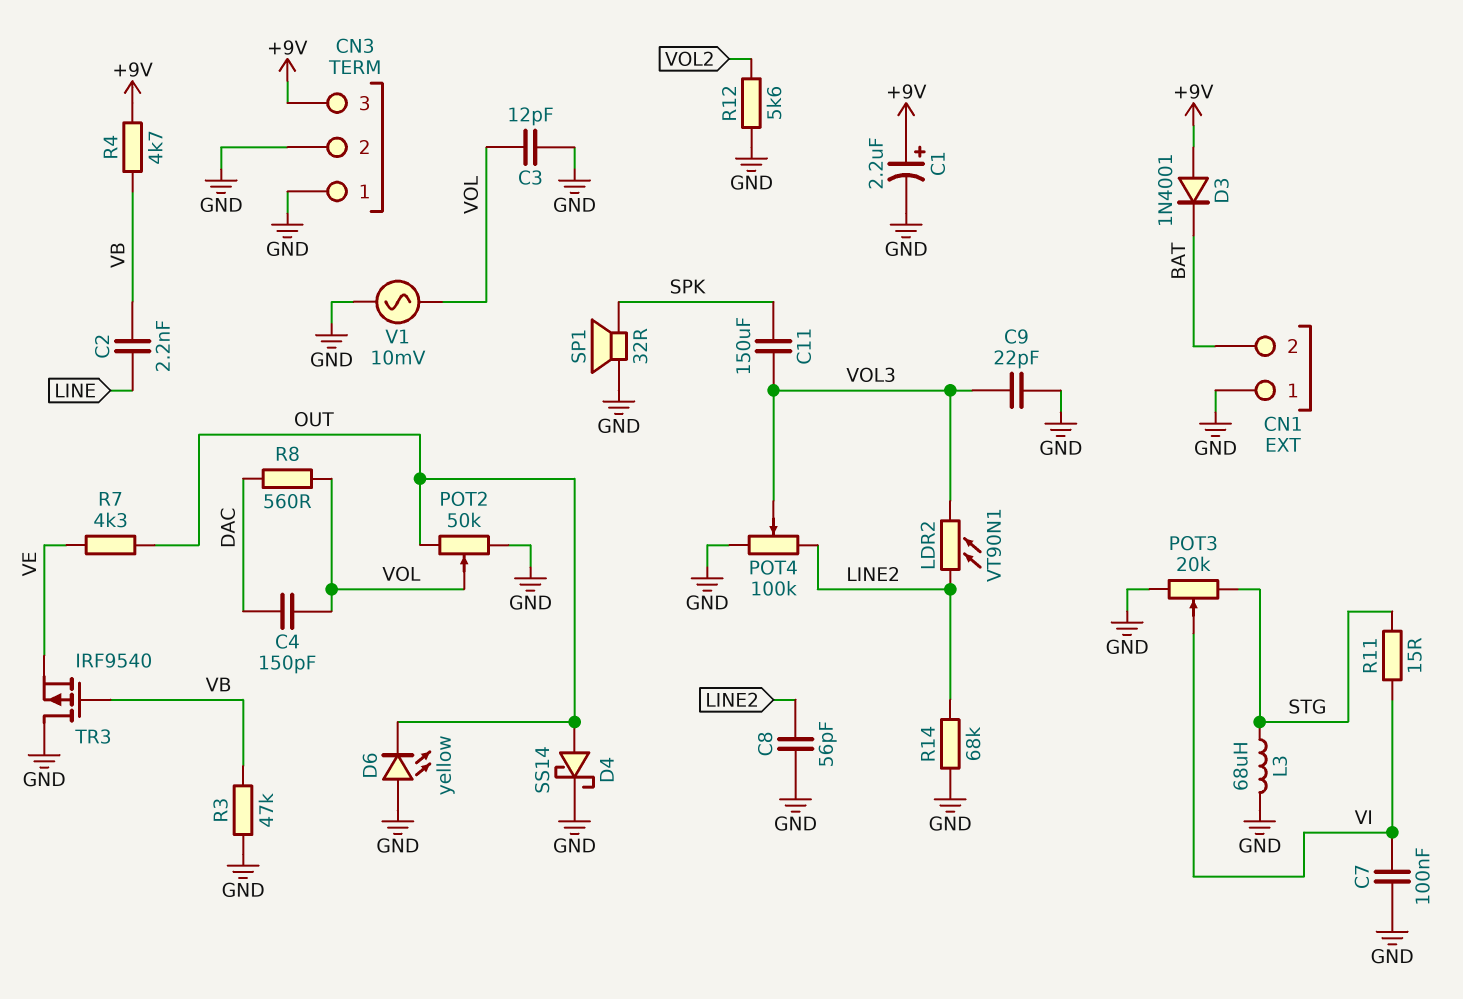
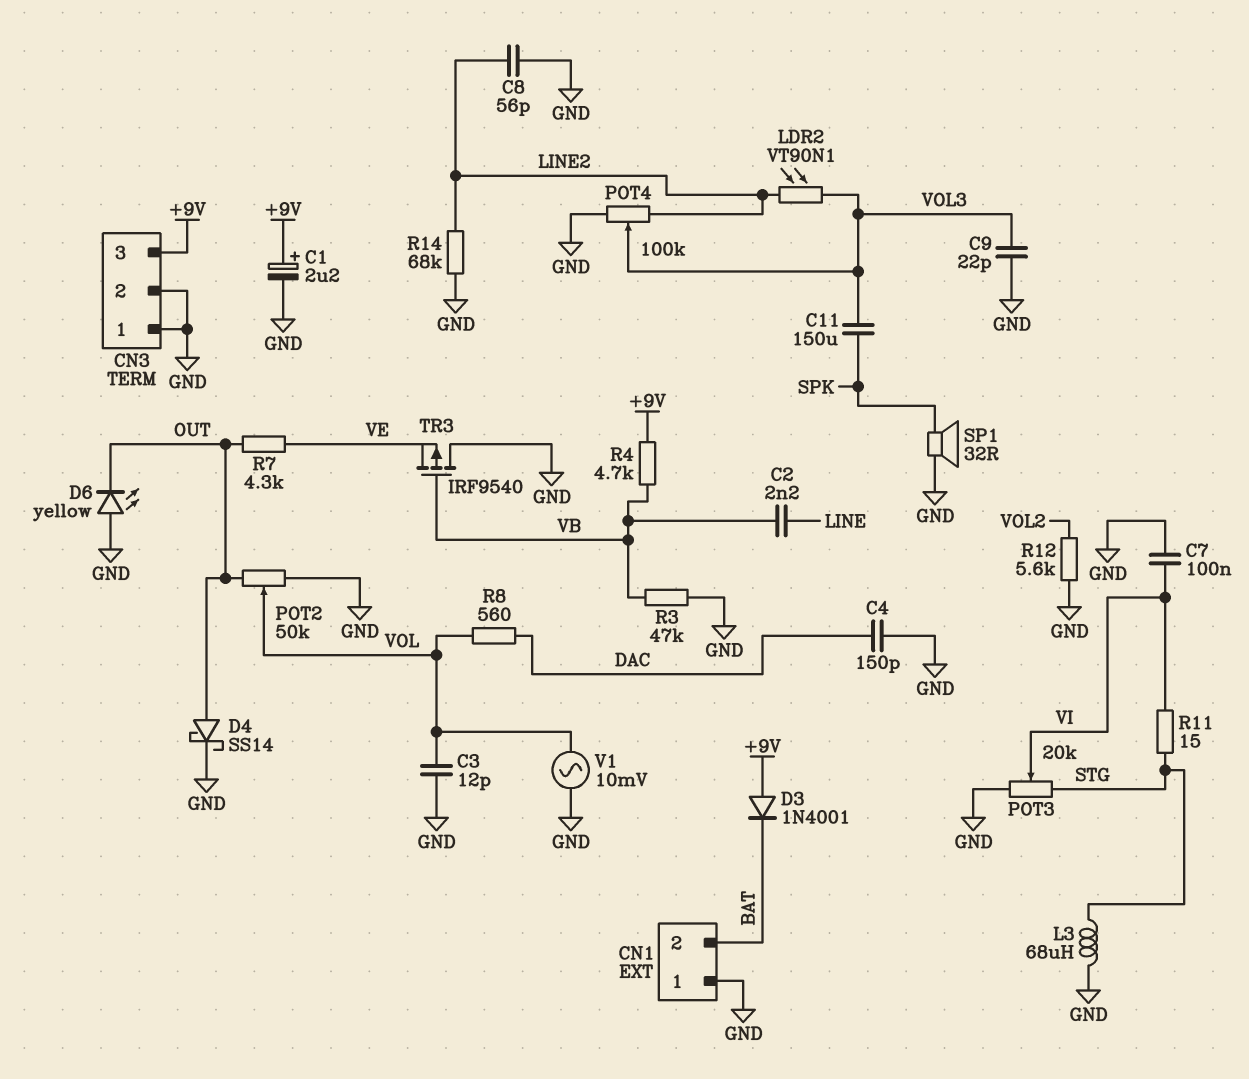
C4: 150pF (DAC, VOL) -> 150pF (DAC, GND)

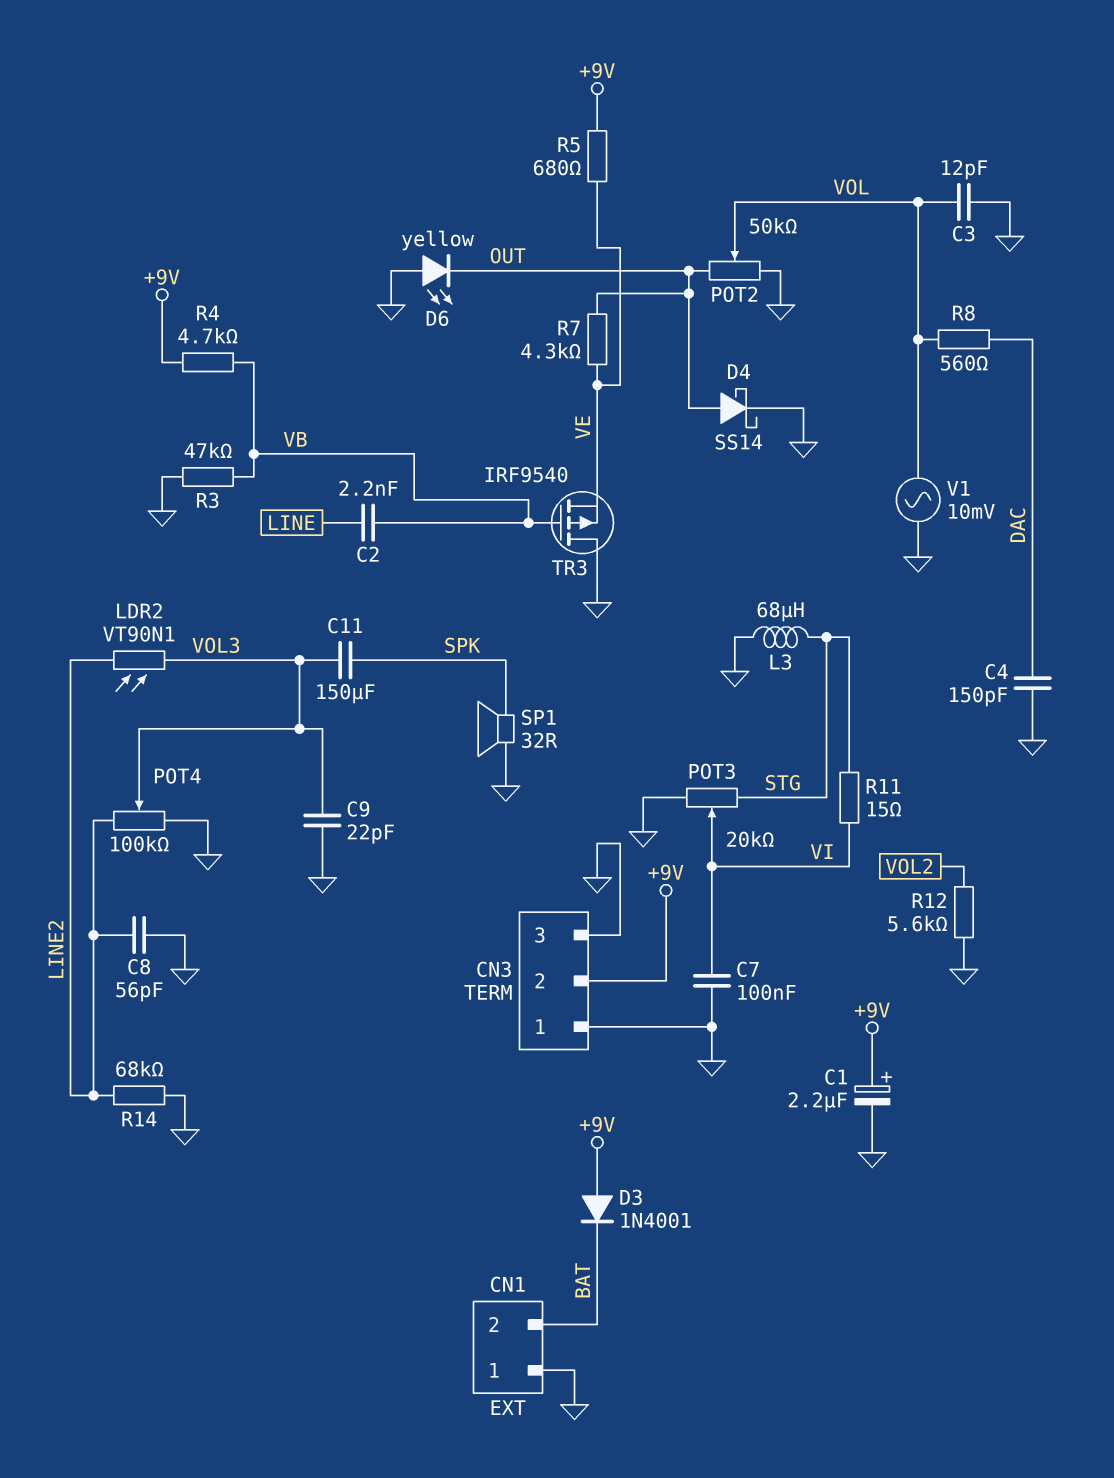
CN3 pin 2: GND -> +9V
CN3 pin 3: +9V -> GND
R5: none -> 680 (+9V, VE)

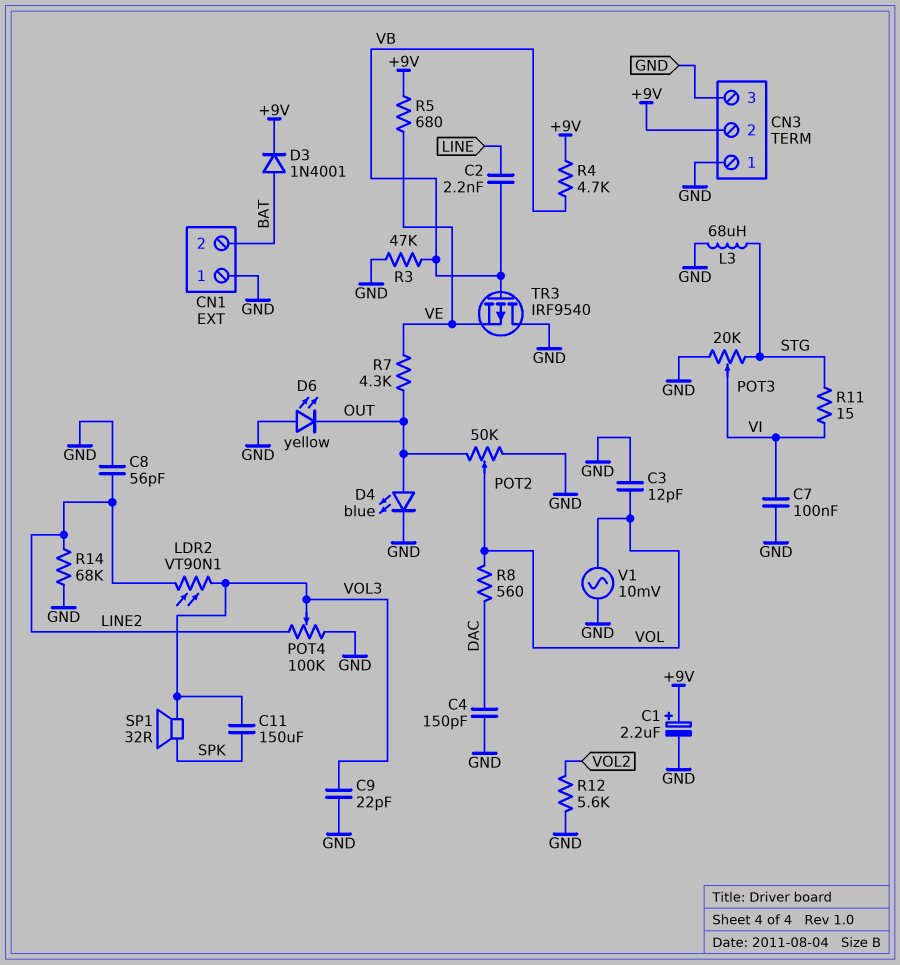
D3: diode 1N4001 (A +9V, K BAT) -> diode 1N4001 (A BAT, K +9V)
D4: schottky SS14 (A OUT, K GND) -> LED blue (A OUT, K GND)
SP1: speaker 32R (GND, SPK) -> speaker 32R (SPK, VOL3)

